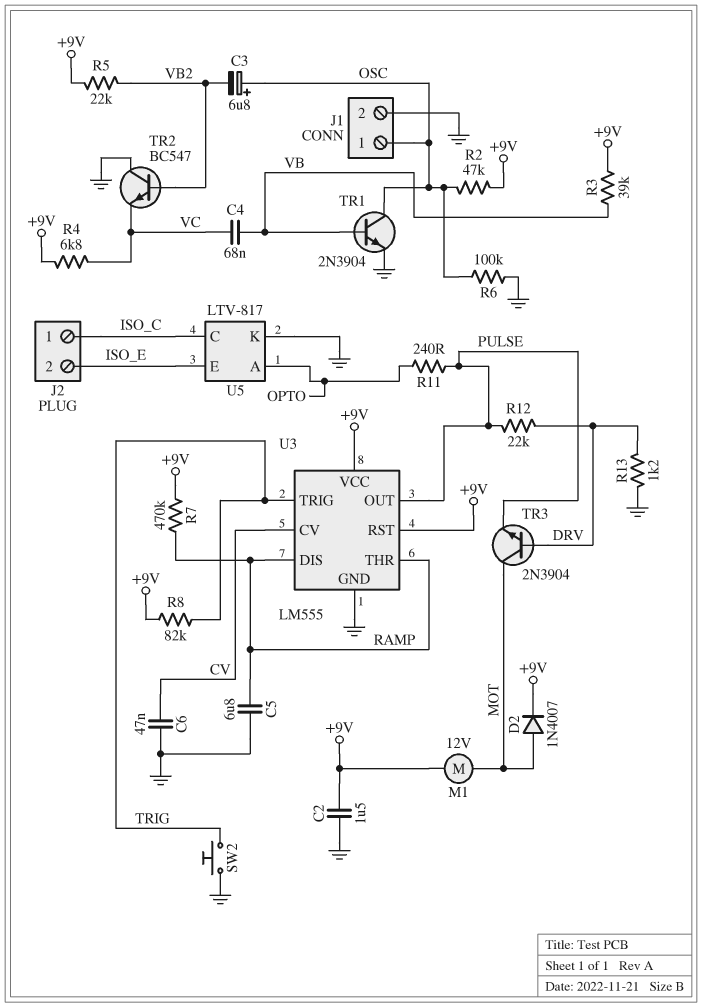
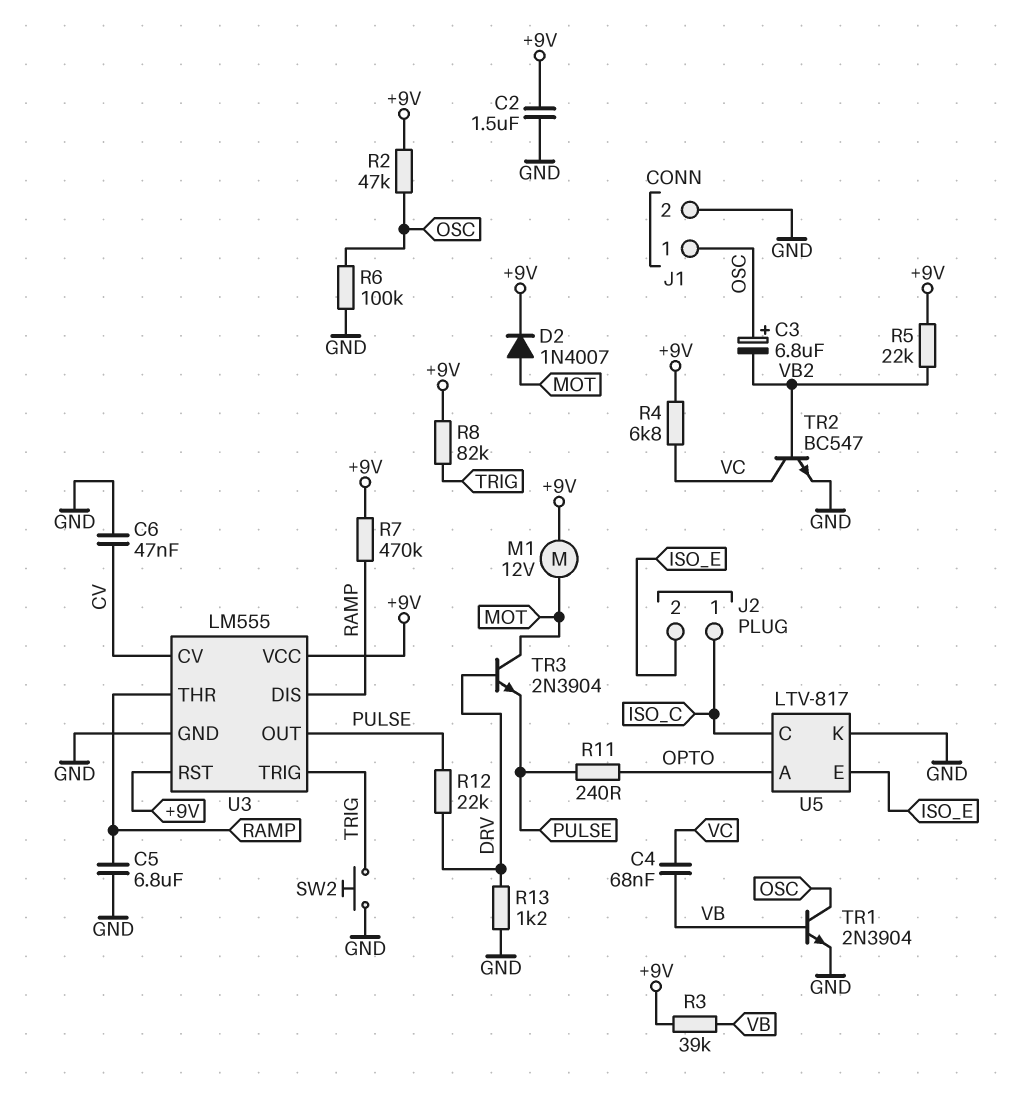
TR2: NPN BC547 (B VB2, C GND, E VC) -> NPN BC547 (B VB2, C VC, E GND)

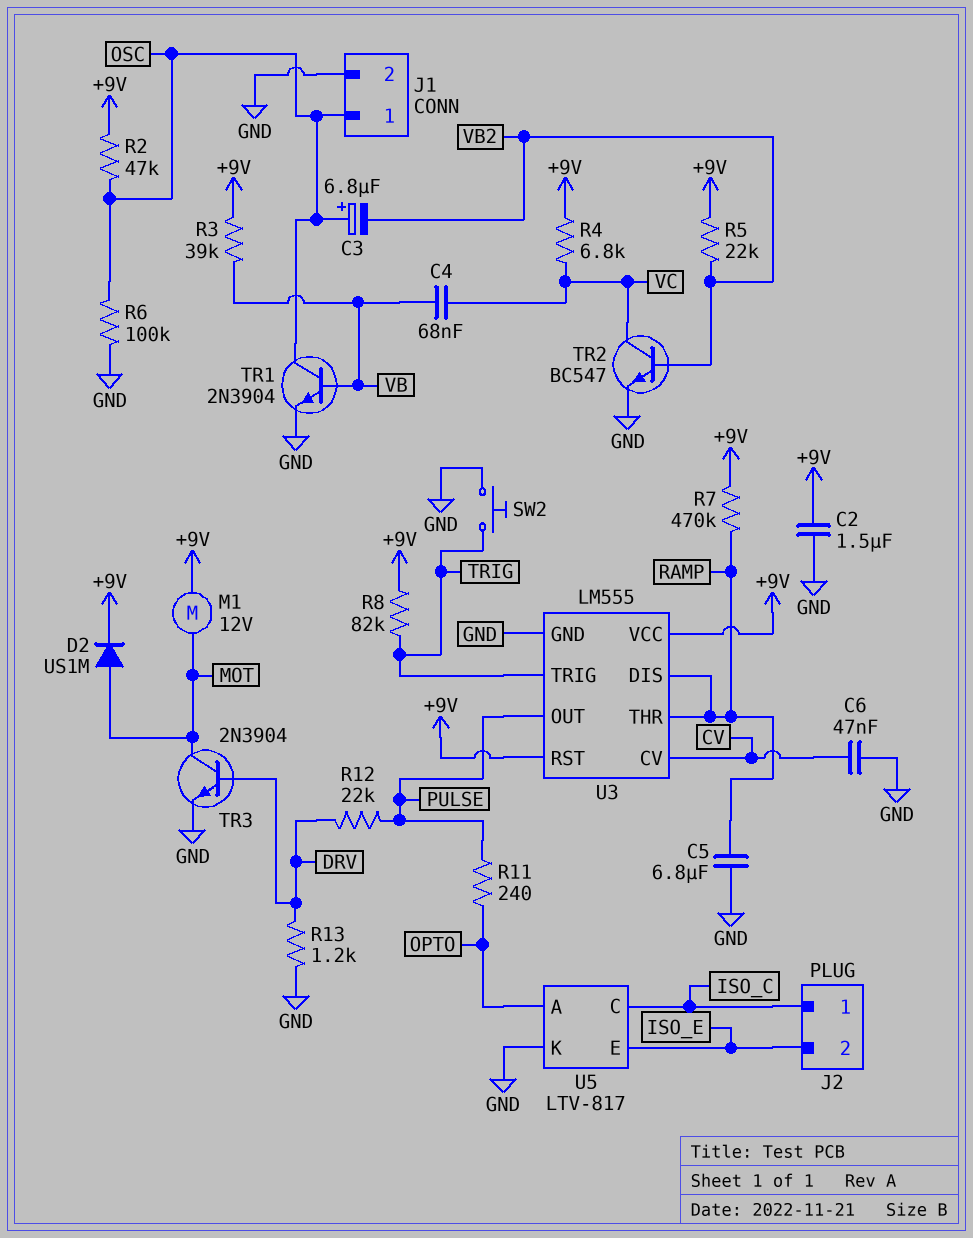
D2: diode 1N4007 (A MOT, K +9V) -> diode US1M (A MOT, K +9V)
TR3: NPN 2N3904 (B DRV, C MOT, E PULSE) -> NPN 2N3904 (B DRV, C MOT, E GND)

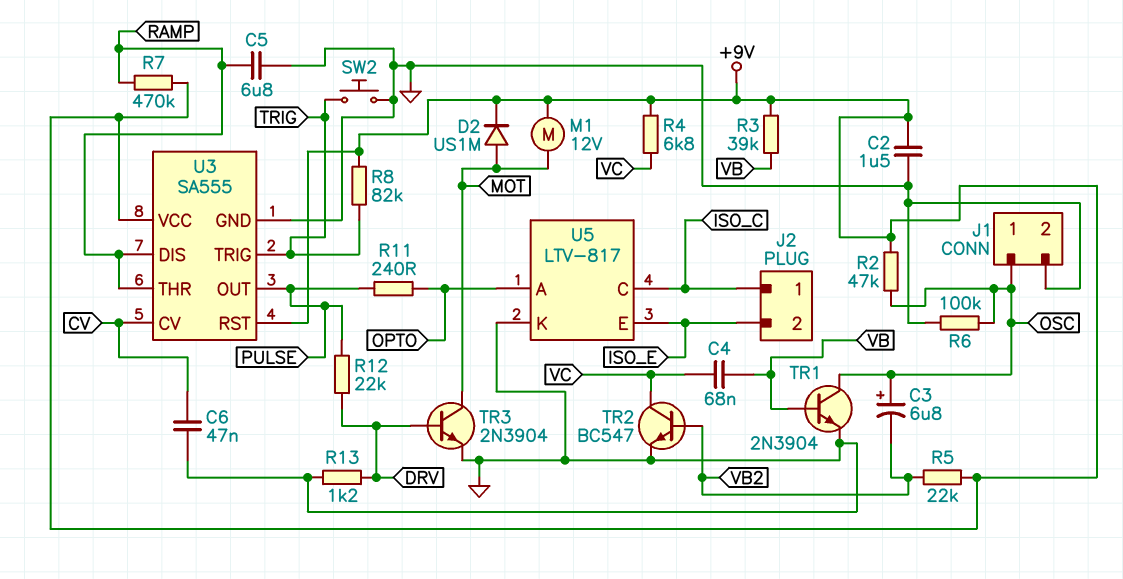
U3: LM555 -> SA555

